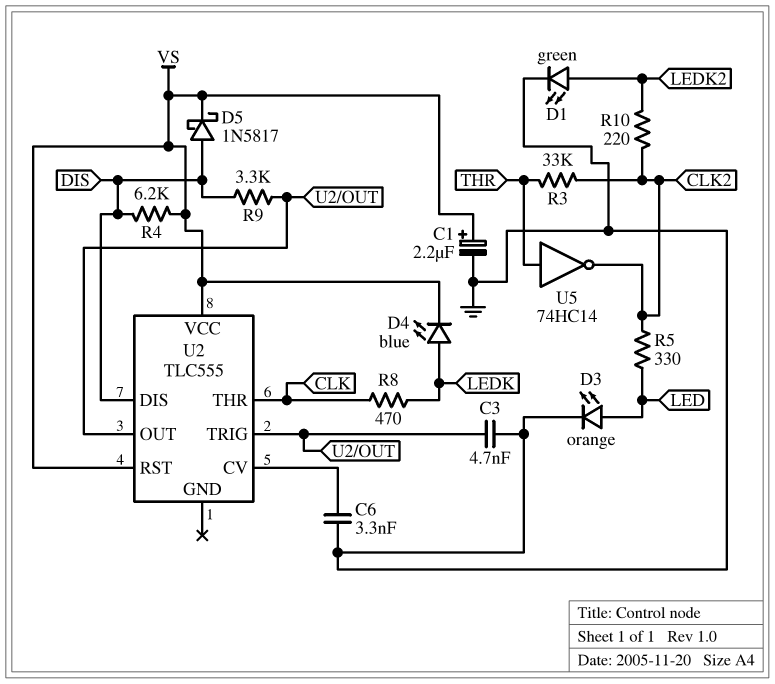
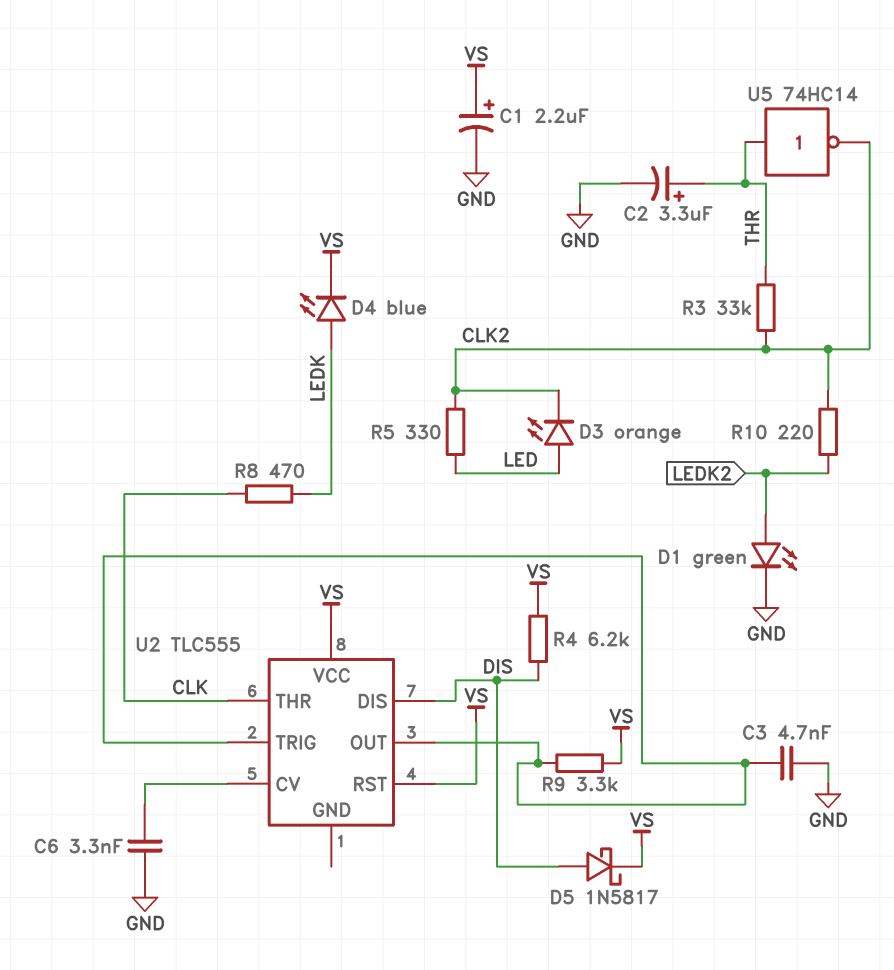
C2: none -> 3.3uF (plus THR, minus GND)
D3: LED orange (A LED, K GND) -> LED orange (A LED, K CLK2)
R9: 3.3k (DIS, U2/OUT) -> 3.3k (U2/OUT, VS)

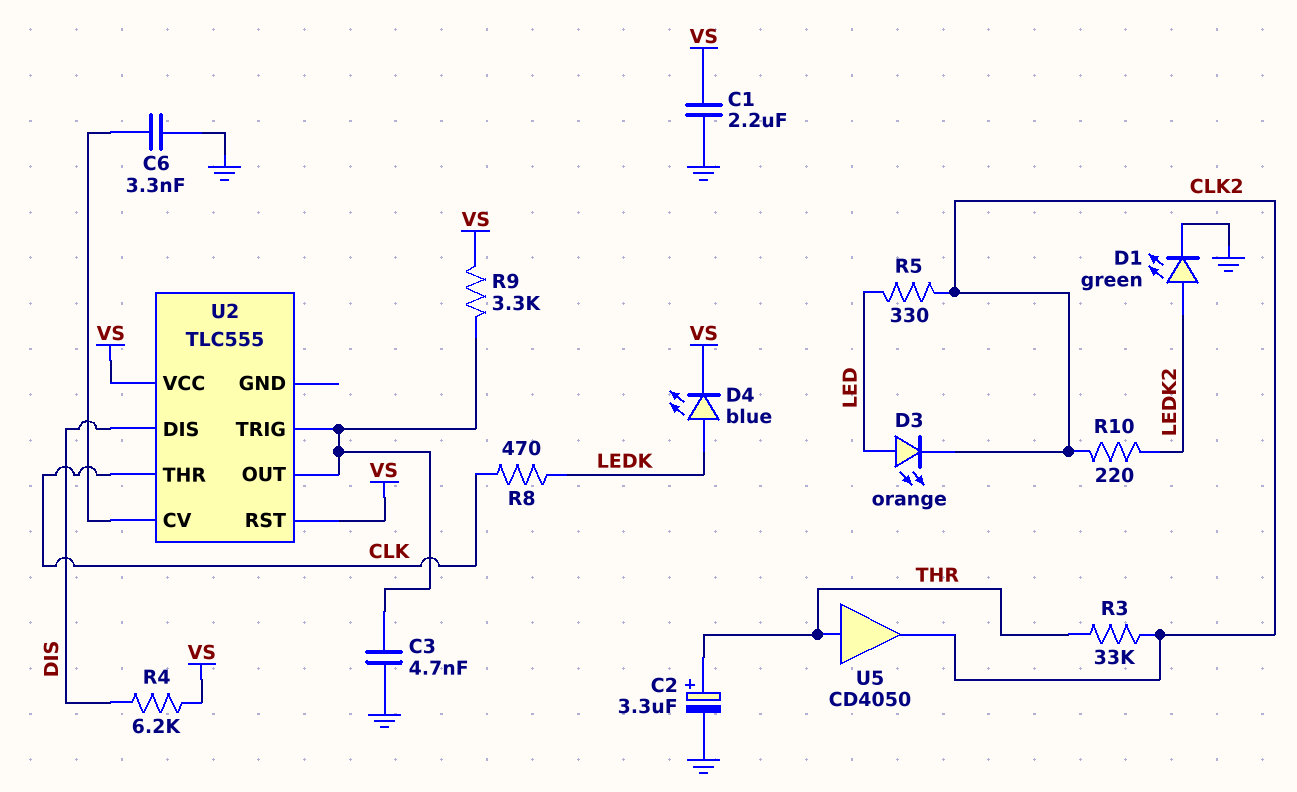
C1: 2.2uF (plus VS, minus GND) -> 2.2uF (GND, VS)
D5: schottky 1N5817 (A DIS, K VS) -> none
U5: NOT 74HC14 (in THR, out CLK2) -> buffer CD4050 (in THR, out CLK2)

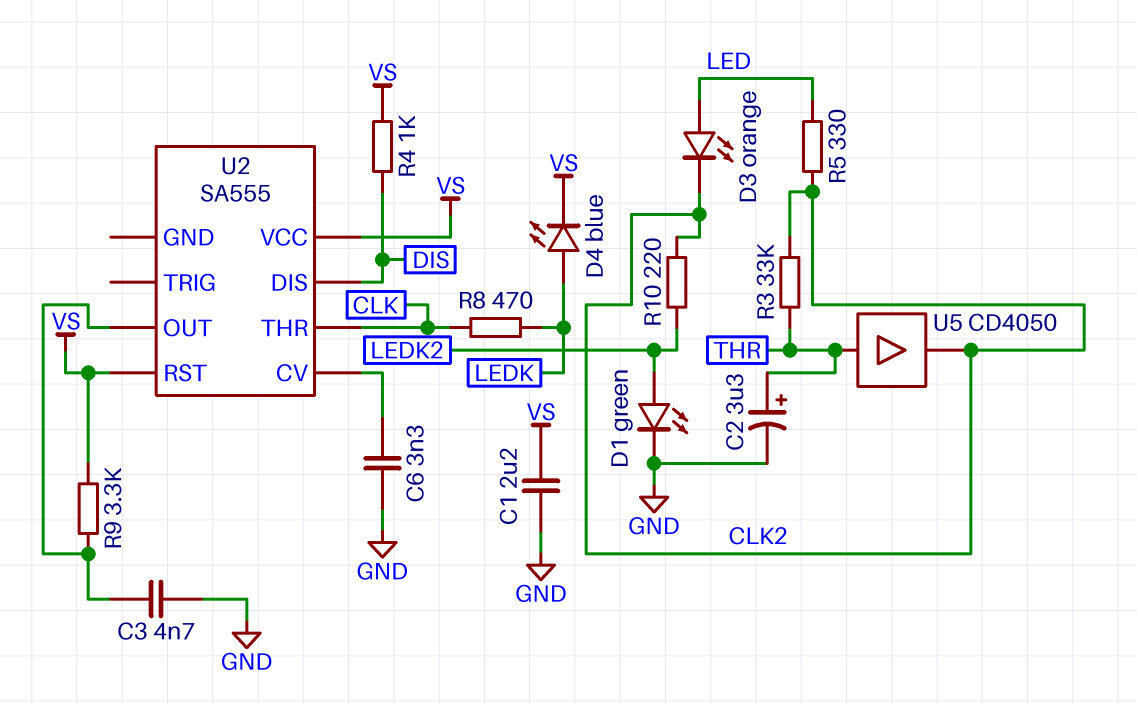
R4: 6.2k (DIS, VS) -> 1k (DIS, VS)
U2: TLC555 -> SA555
U2 pin TRIG: U2/OUT -> none

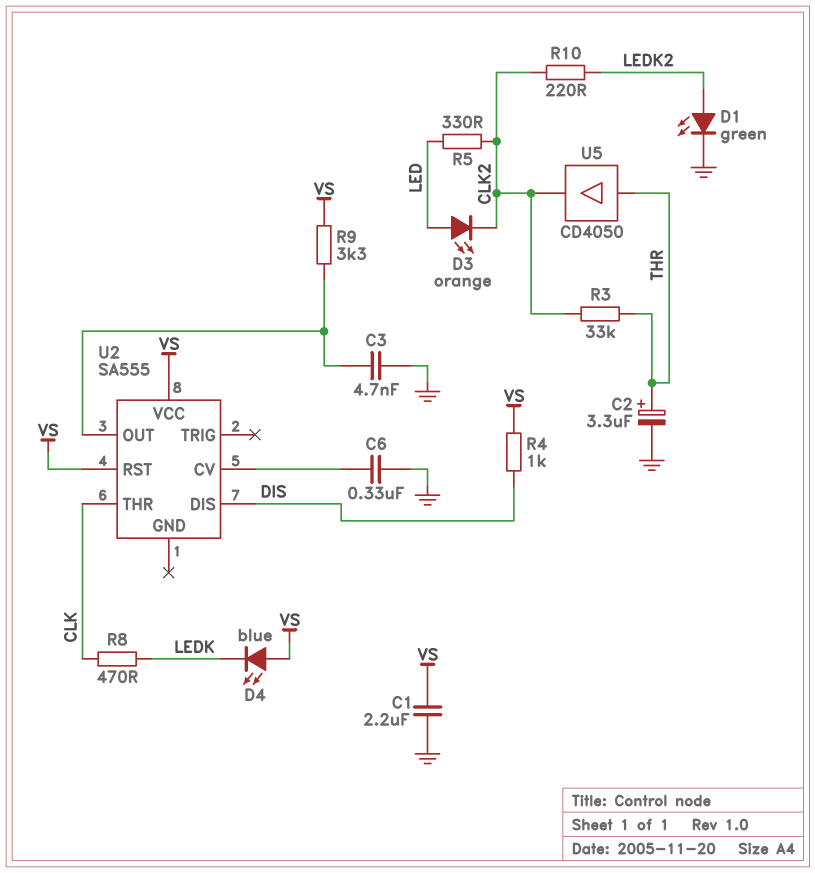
C6: 3.3nF (GND, U2/CV) -> 330nF (GND, U2/CV)
D4: LED blue (A LEDK, K VS) -> LED blue (A VS, K LEDK)

